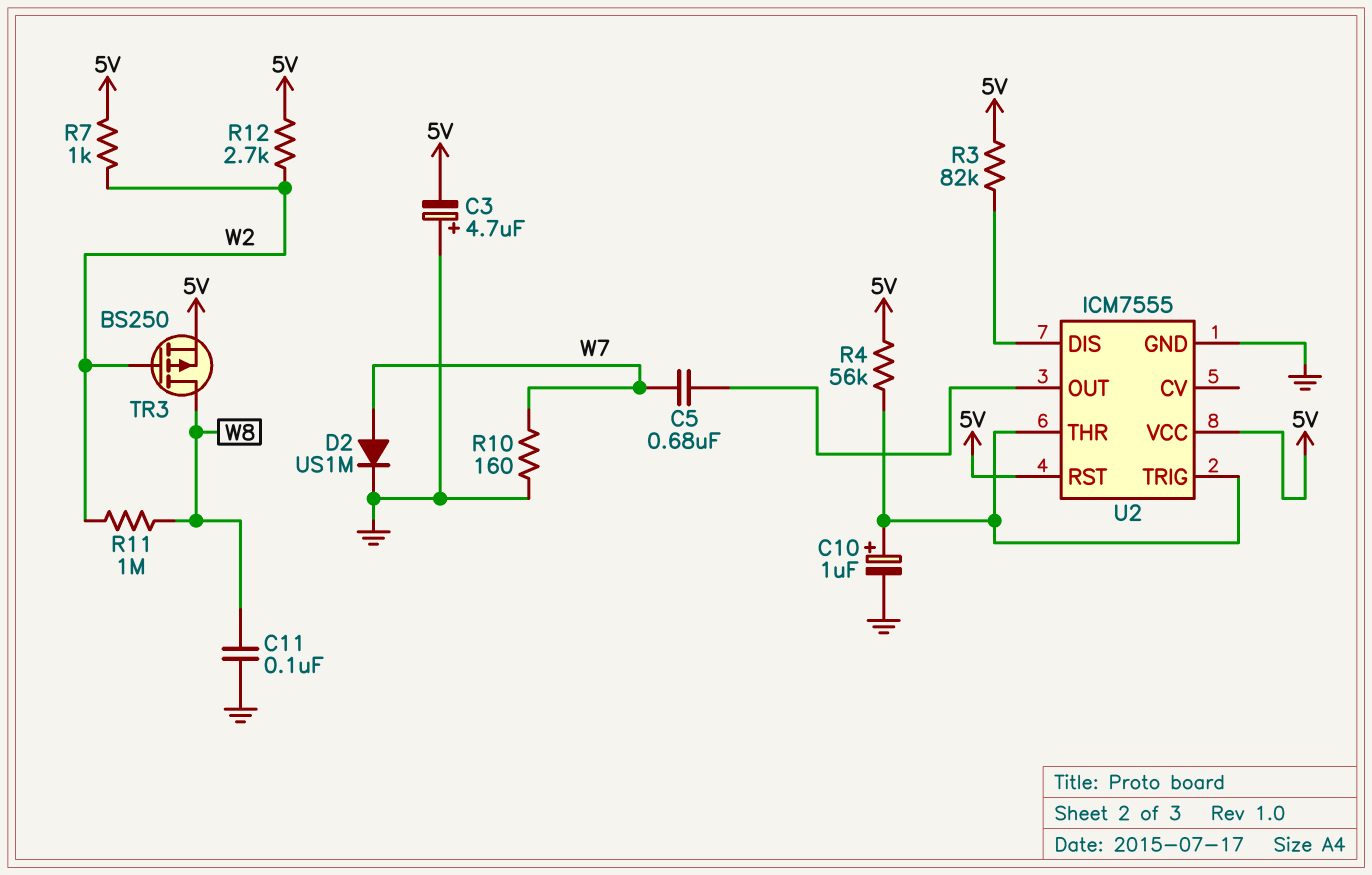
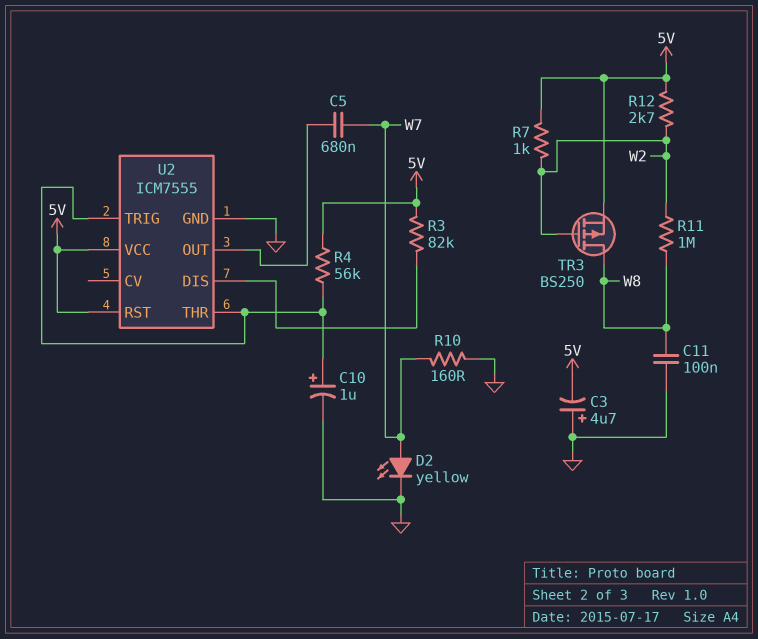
D2: diode US1M (A W7, K GND) -> LED yellow (A W7, K GND)

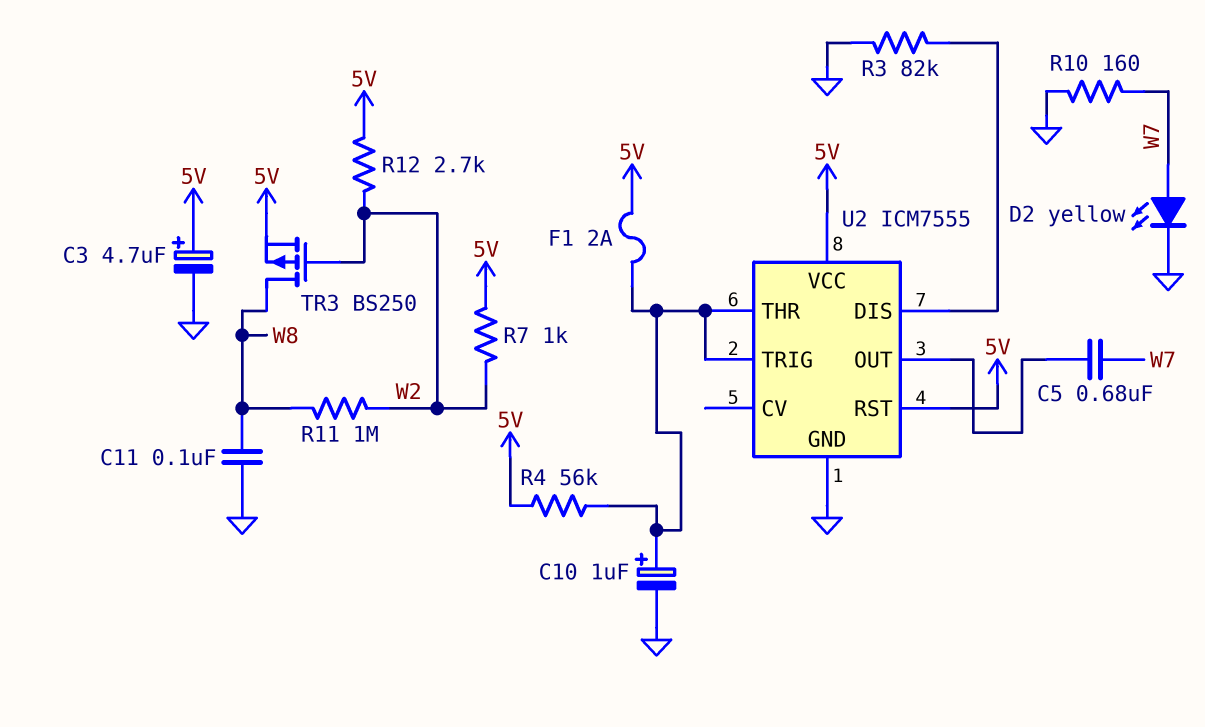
C3: 4.7uF (plus GND, minus 5V) -> 4.7uF (plus 5V, minus GND)
F1: none -> 2A (5V, U2/THR)
R3: 82k (5V, U2/DIS) -> 82k (GND, U2/DIS)

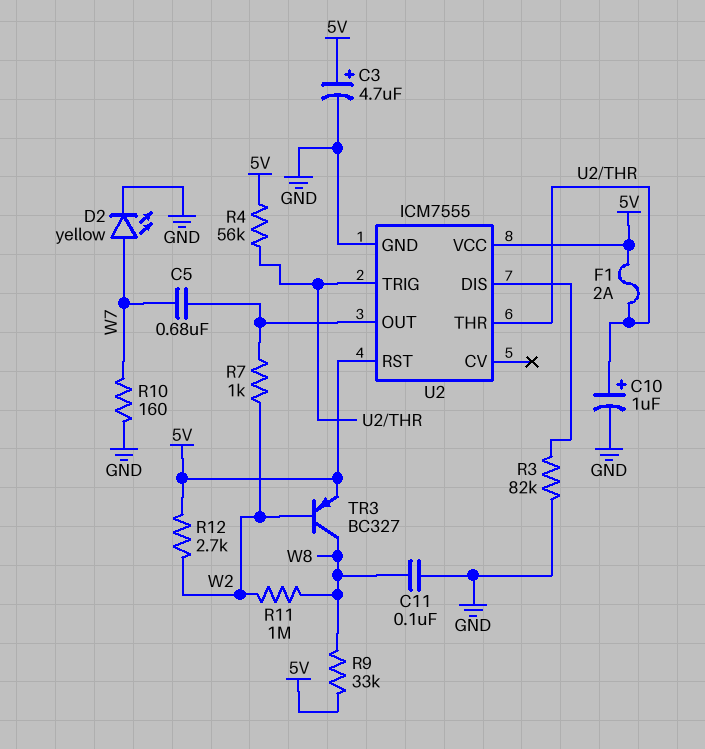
R7: 1k (5V, W2) -> 1k (U2/OUT, W2)
R9: none -> 33k (5V, W8)
TR3: PMOS BS250 (G W2, D W8, S 5V) -> PNP BC327 (B W2, C W8, E 5V)

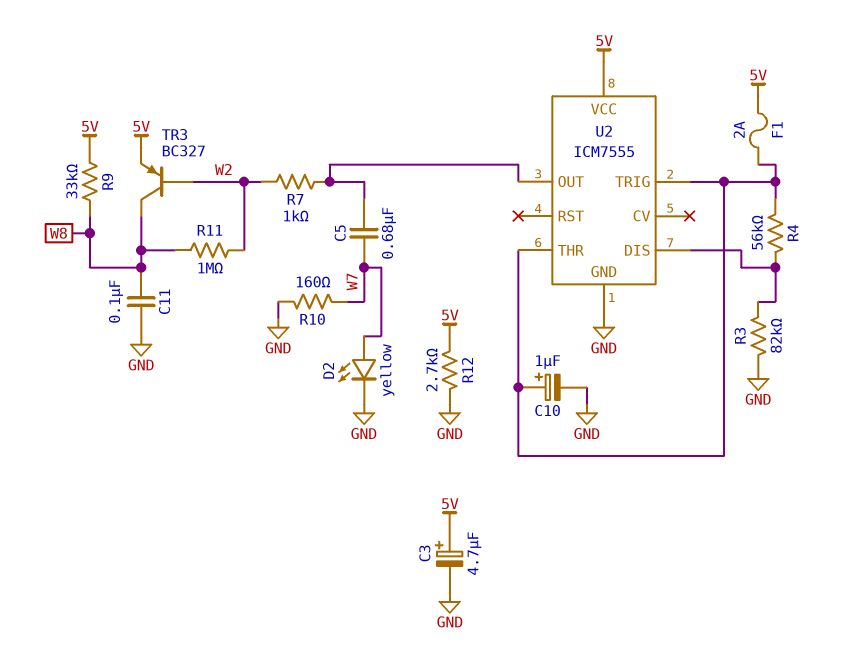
R4: 56k (5V, U2/THR) -> 56k (U2/DIS, U2/THR)
R12: 2.7k (5V, W2) -> 2.7k (5V, GND)
U2 pin RST: 5V -> none

